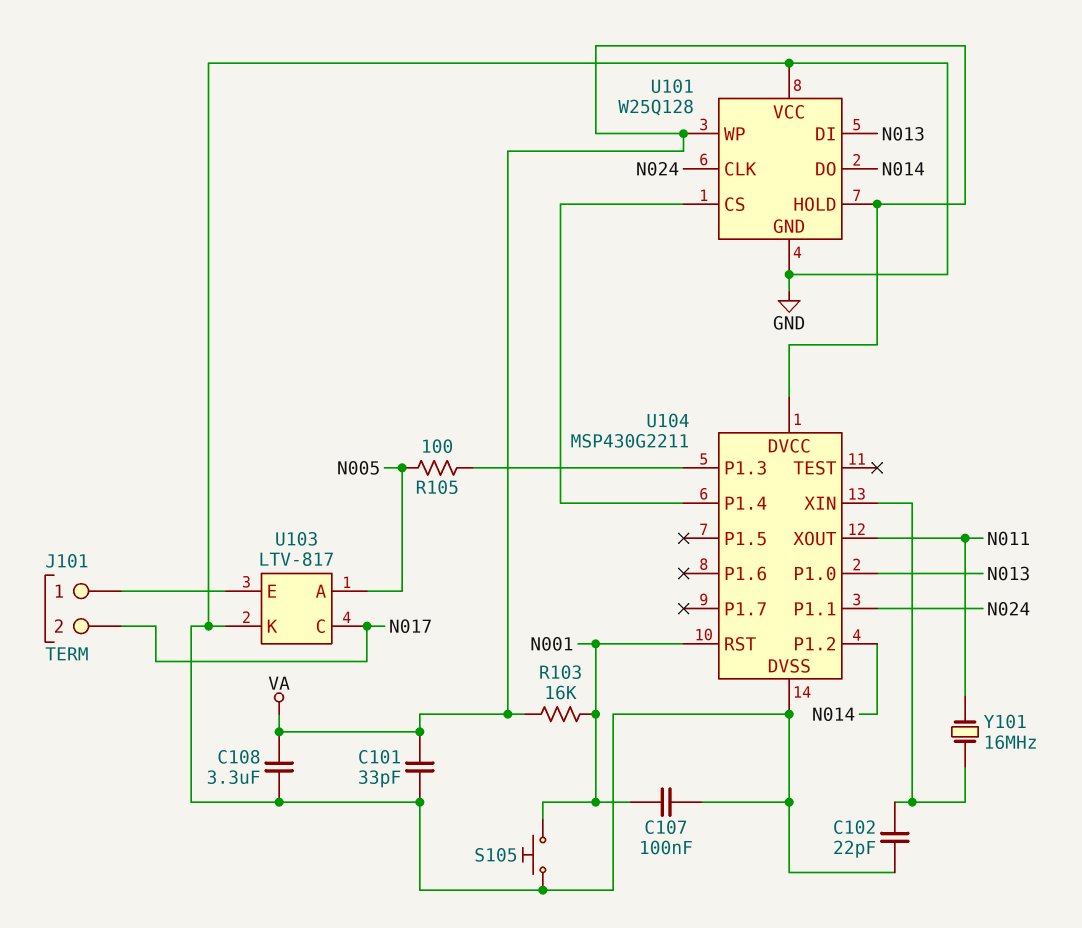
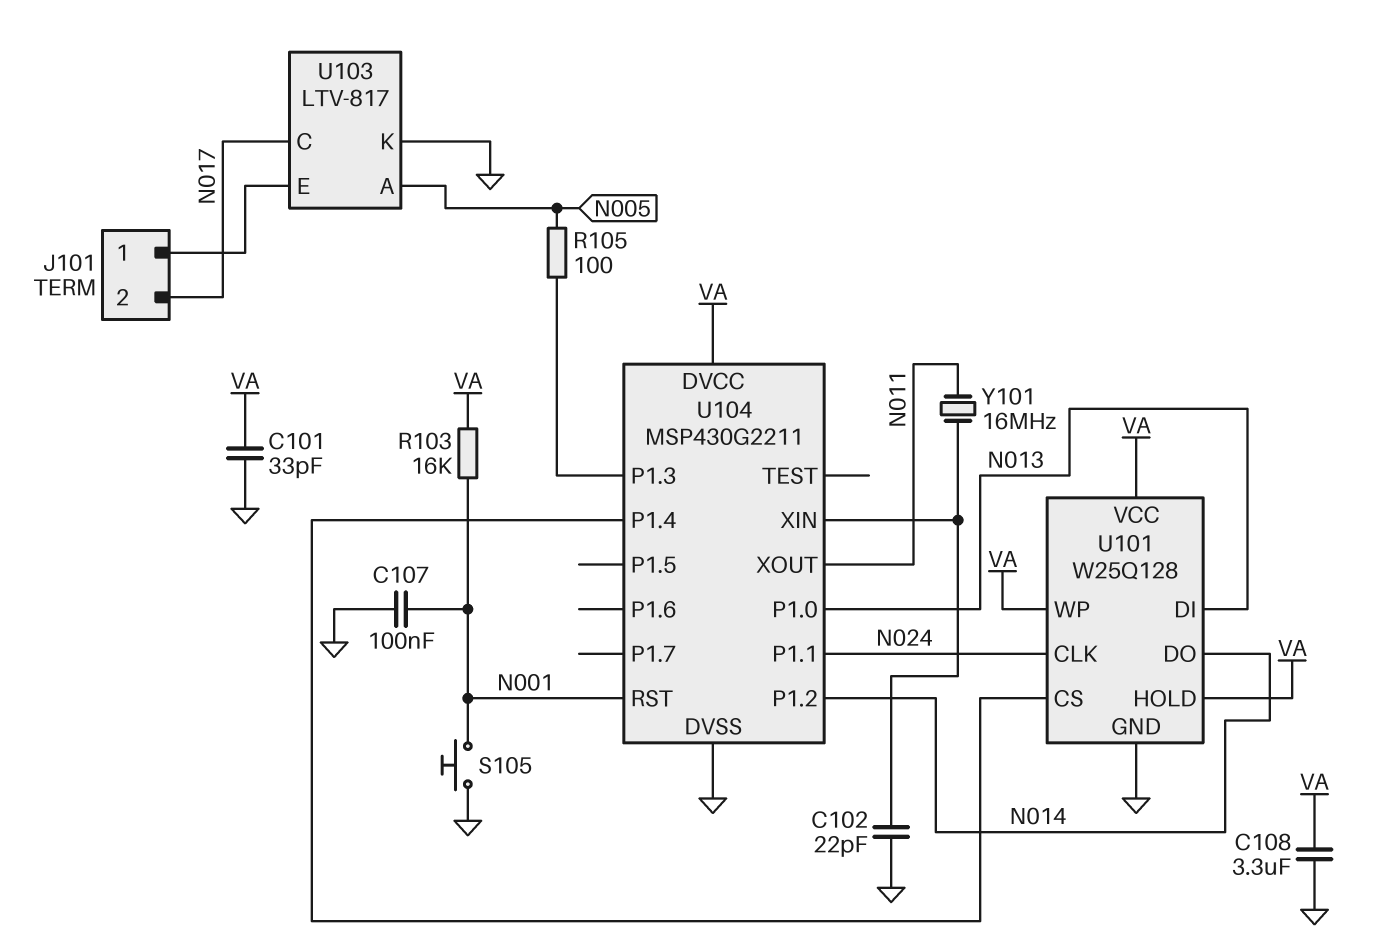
U101 pin VCC: GND -> VA

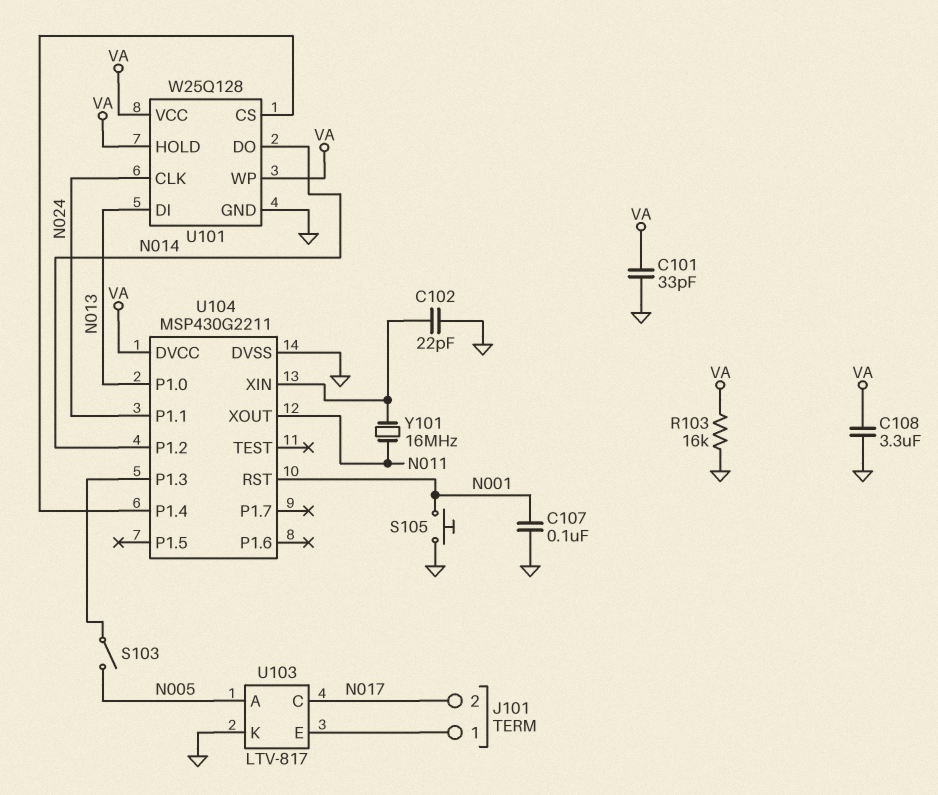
R103: 16k (N001, VA) -> 16k (GND, VA)
R105: 100 (N005, U104/P1.3) -> none
S103: none -> switch (N005, U104/P1.3)

